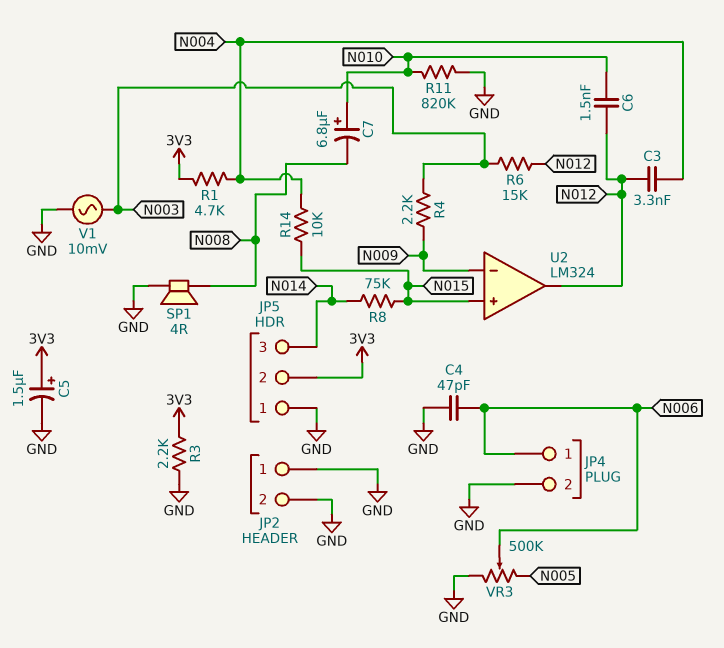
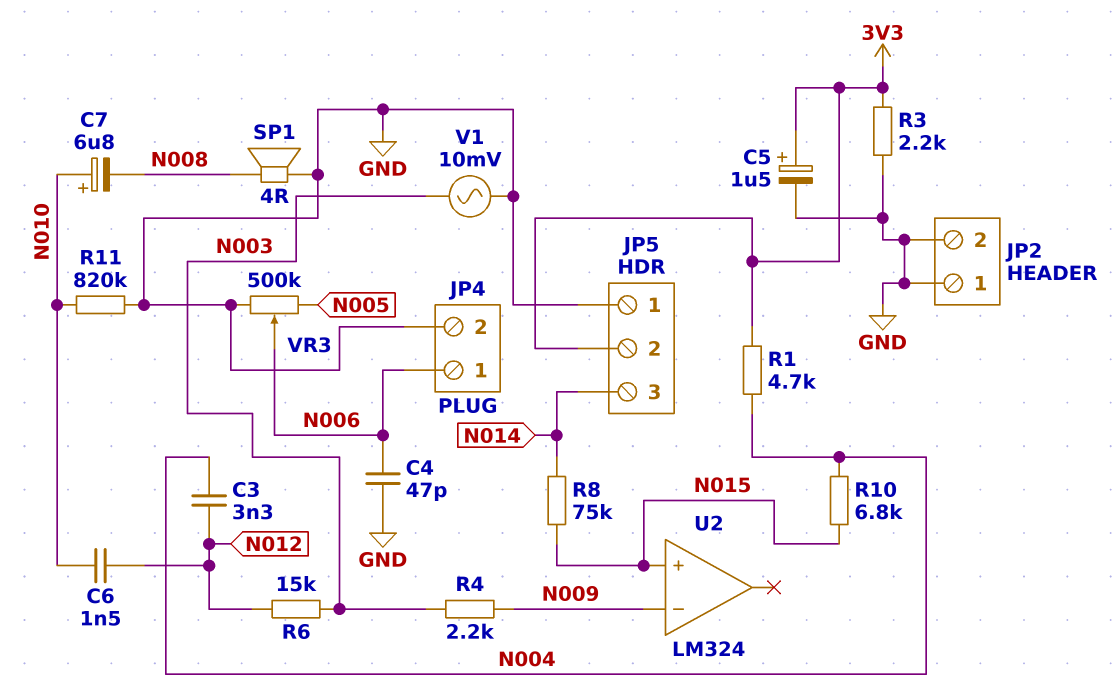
R10: none -> 6.8k (N004, N015)
R14: 10k (N004, N015) -> none
U2 pin out: N012 -> none

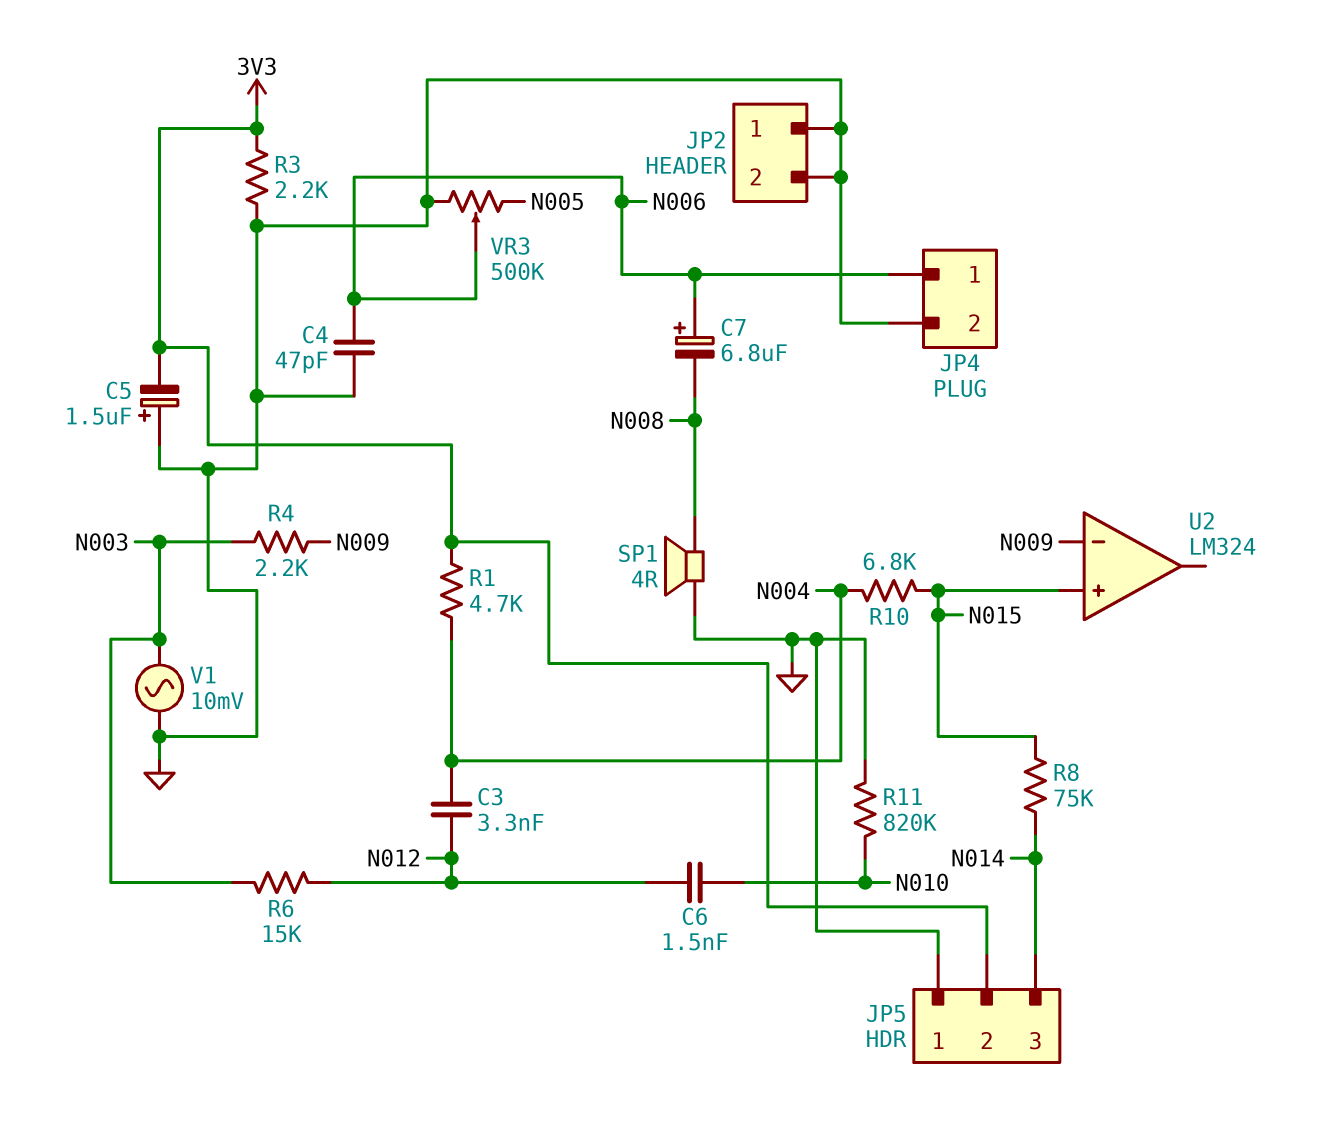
C5: 1.5uF (plus 3V3, minus GND) -> 1.5uF (plus GND, minus 3V3)
C7: 6.8uF (plus N010, minus N008) -> 6.8uF (plus N006, minus N008)

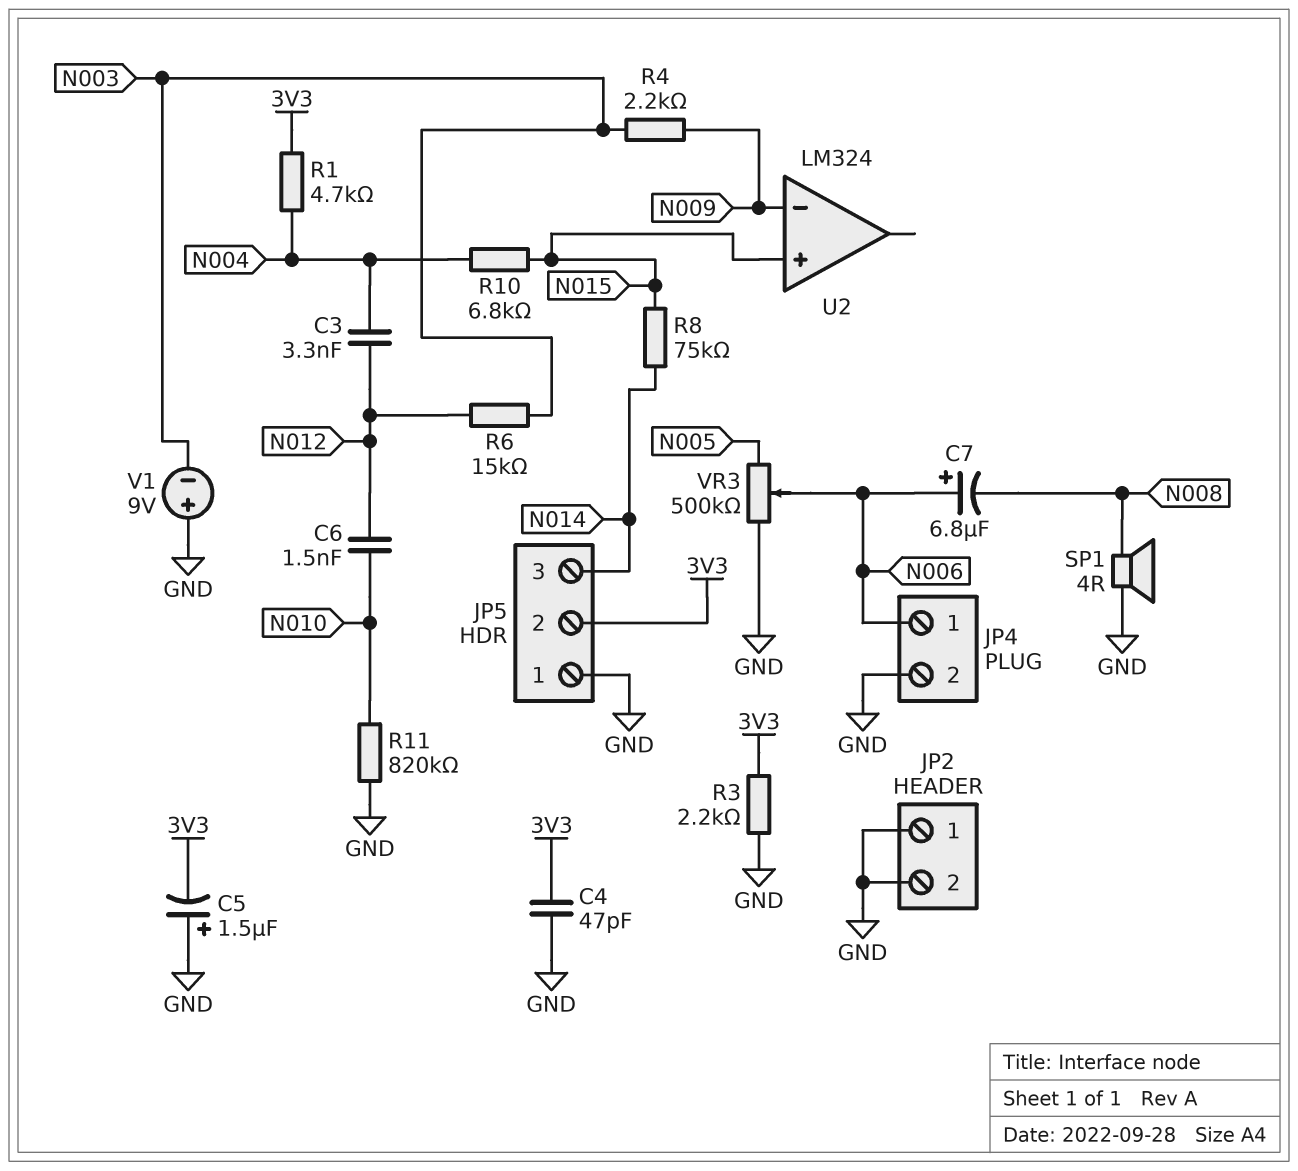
C4: 47pF (GND, N006) -> 47pF (3V3, GND)
V1: AC 10mV (GND, N003) -> 9V (plus GND, minus N003)

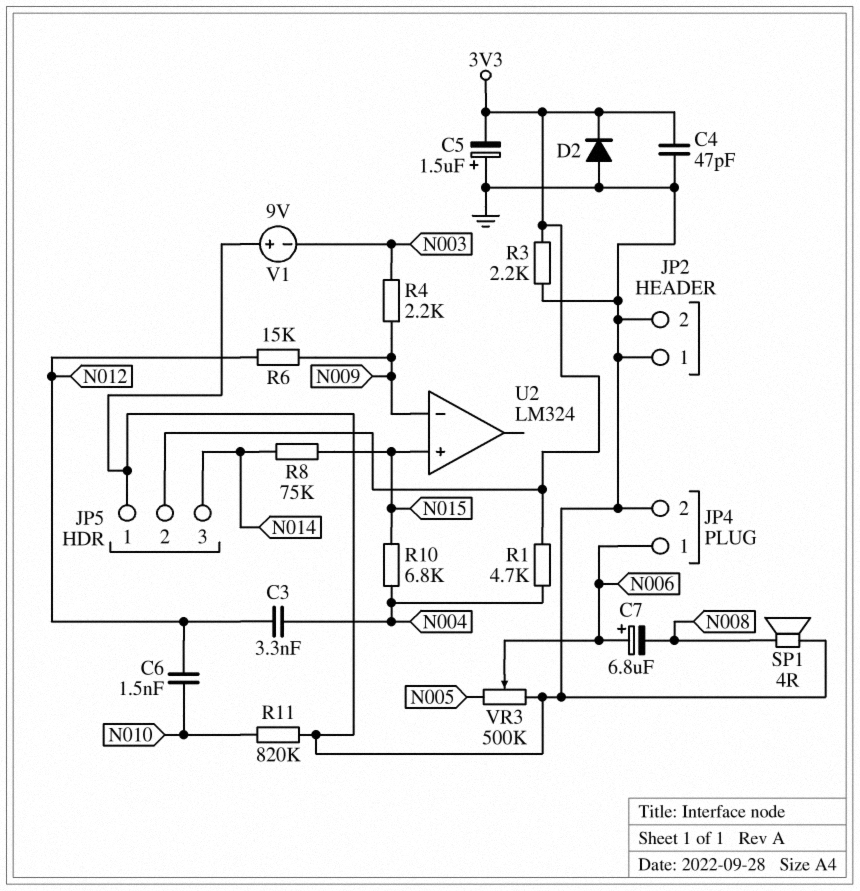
D2: none -> diode (A GND, K 3V3)
R6: 15k (N003, N012) -> 15k (N009, N012)

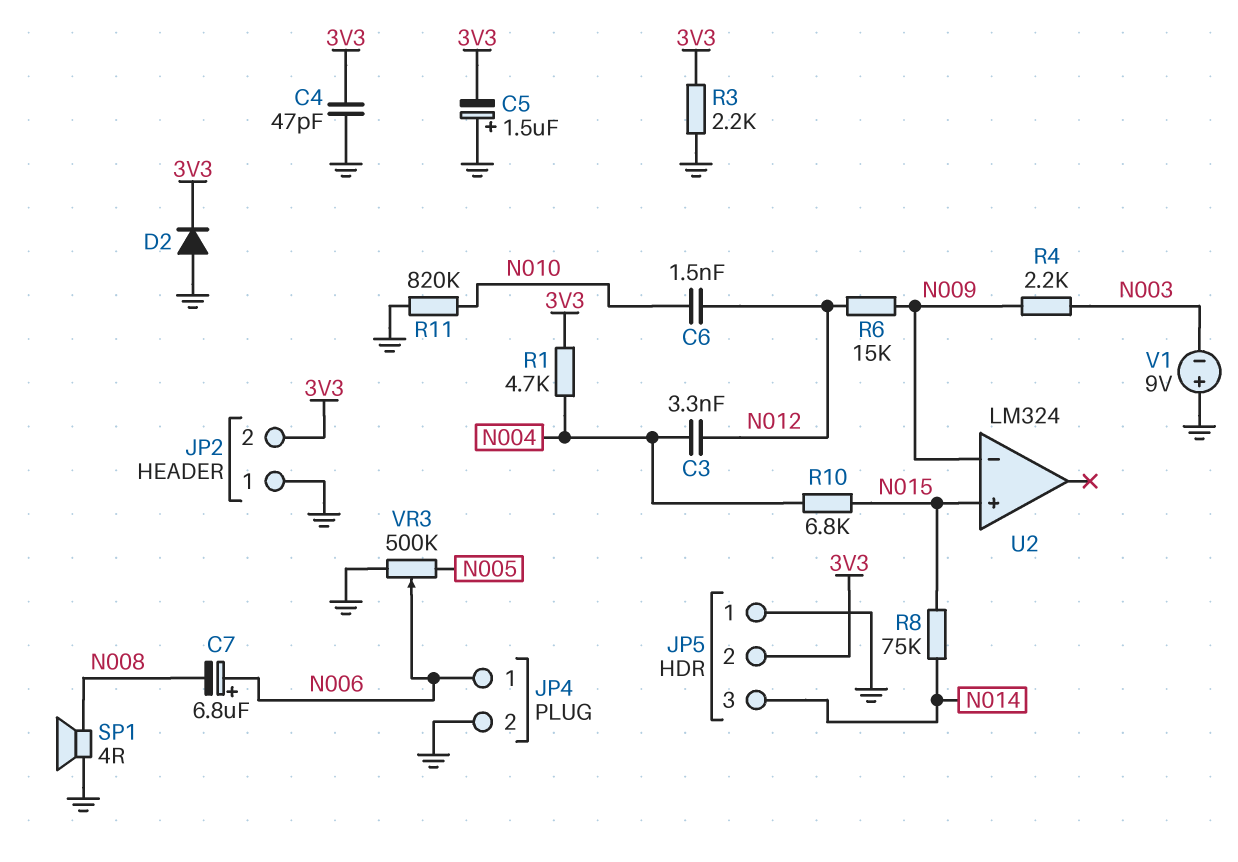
JP2 pin 2: GND -> 3V3

